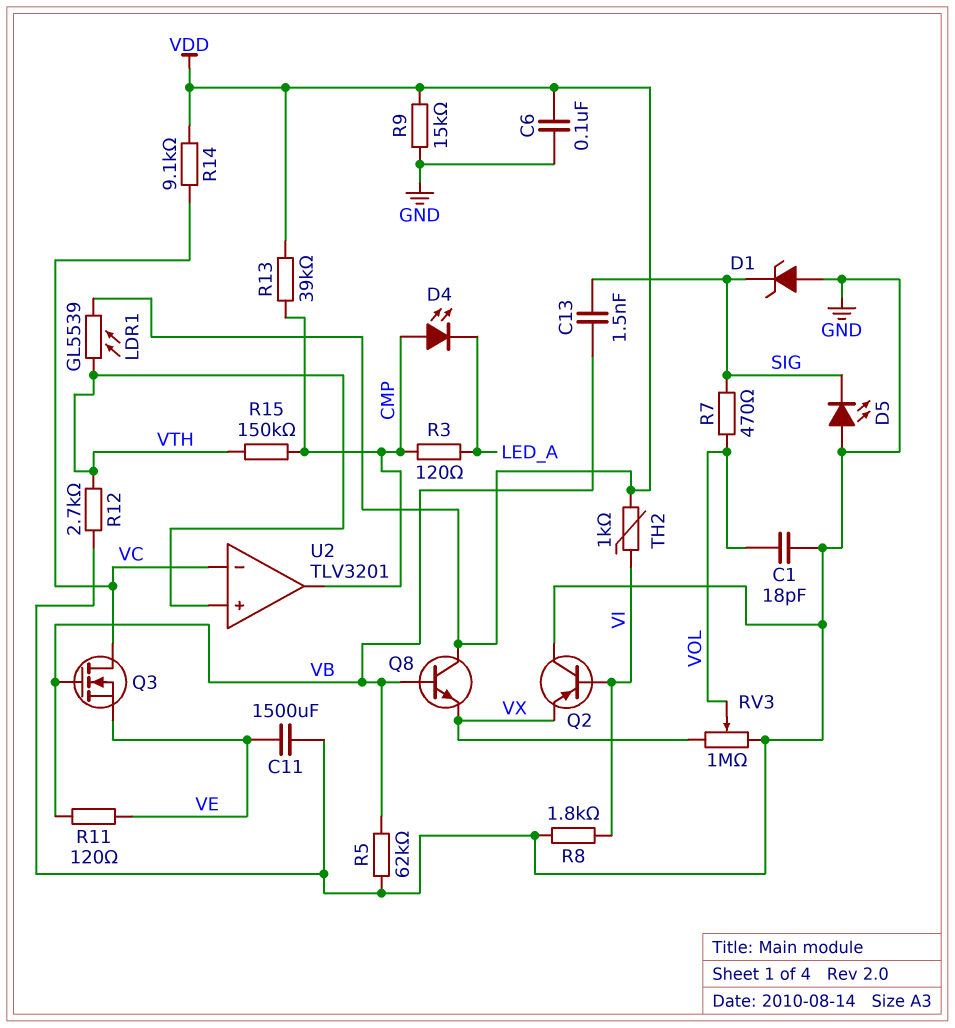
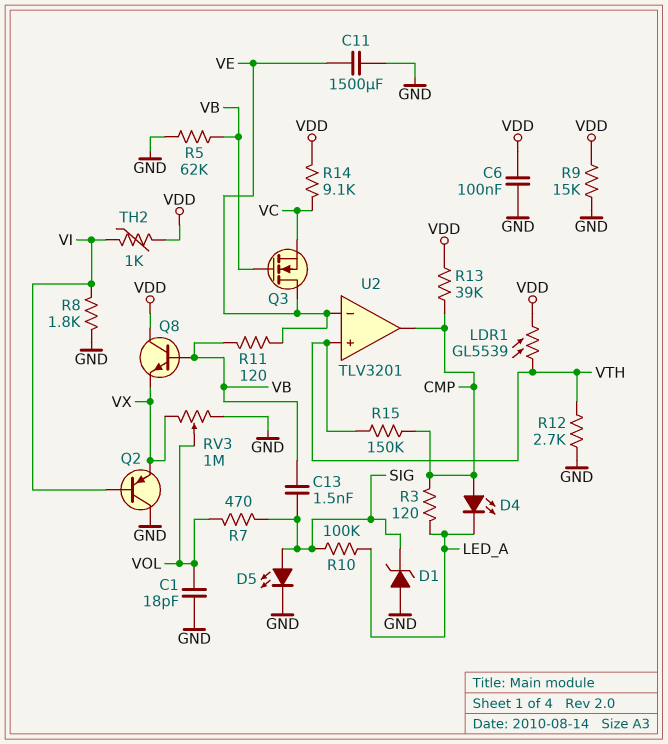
D5: LED (A GND, K SIG) -> LED (A SIG, K GND)
Q3: NMOS (G VB, D VC, S VE) -> NMOS (G VB, D VE, S VC)
R10: none -> 100k (LED_A, SIG)
U2 pin in-: VC -> VE

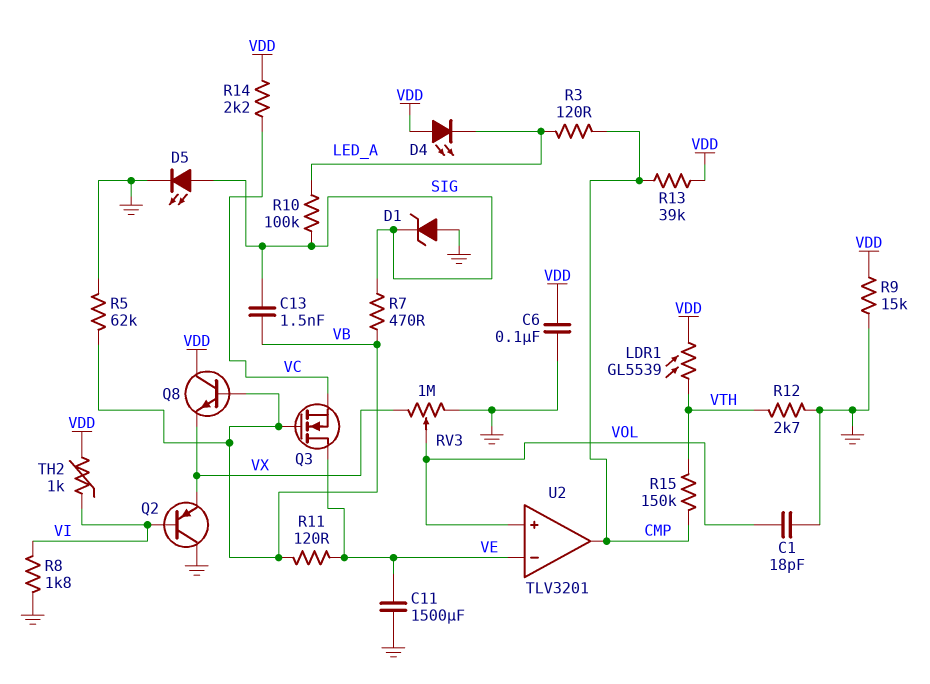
D4: LED (A CMP, K LED_A) -> LED (A VDD, K LED_A)
R7: 470 (SIG, VOL) -> 470 (SIG, VB)
R14: 9.1k (VC, VDD) -> 2.2k (VC, VDD)
U2 pin in+: VTH -> VOL

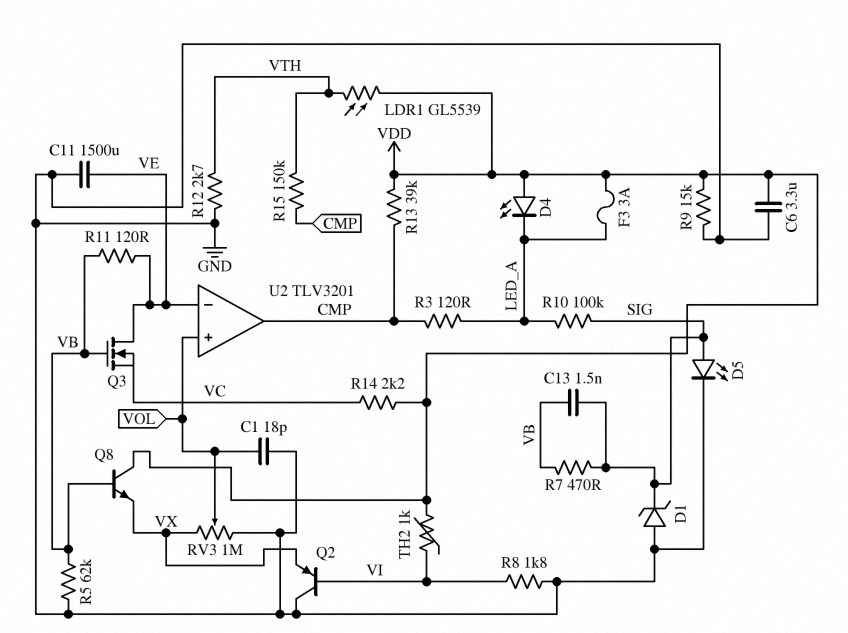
C6: 100nF (GND, VDD) -> 3.3uF (GND, VDD)
F3: none -> 3A (LED_A, VDD)

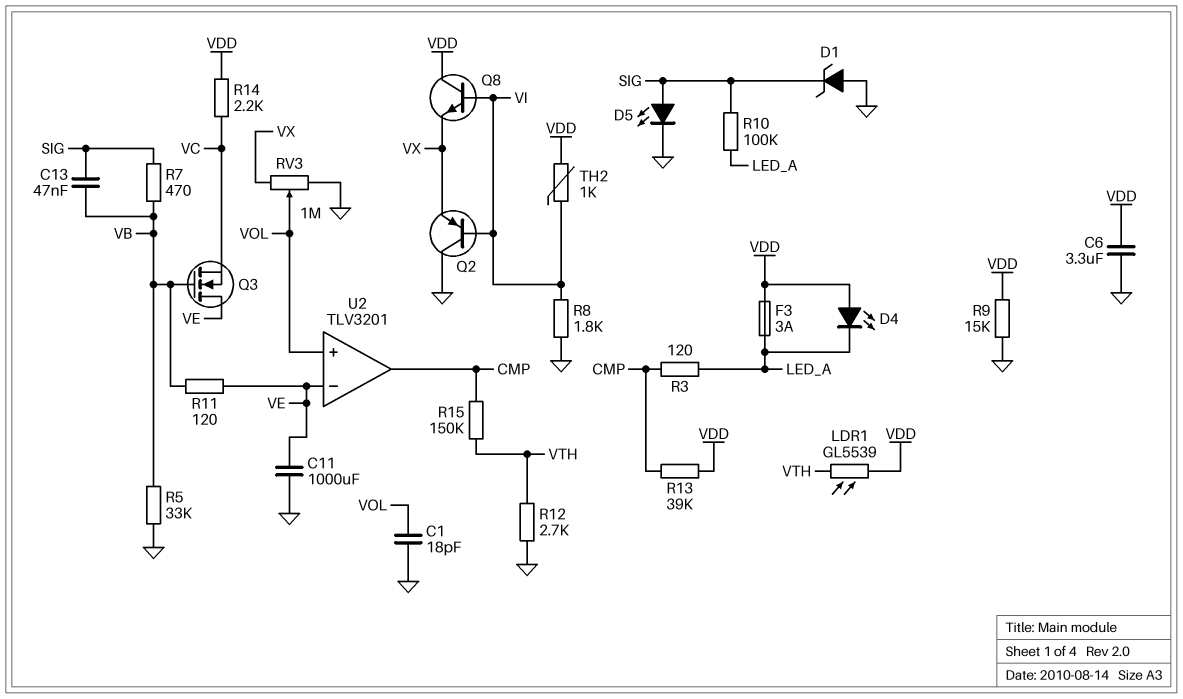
C11: 1500uF (GND, VE) -> 1000uF (GND, VE)
C13: 1.5nF (SIG, VB) -> 47nF (SIG, VB)
Q8: NPN (B VB, C VDD, E VX) -> NPN (B VI, C VDD, E VX)
R5: 62k (GND, VB) -> 33k (GND, VB)

